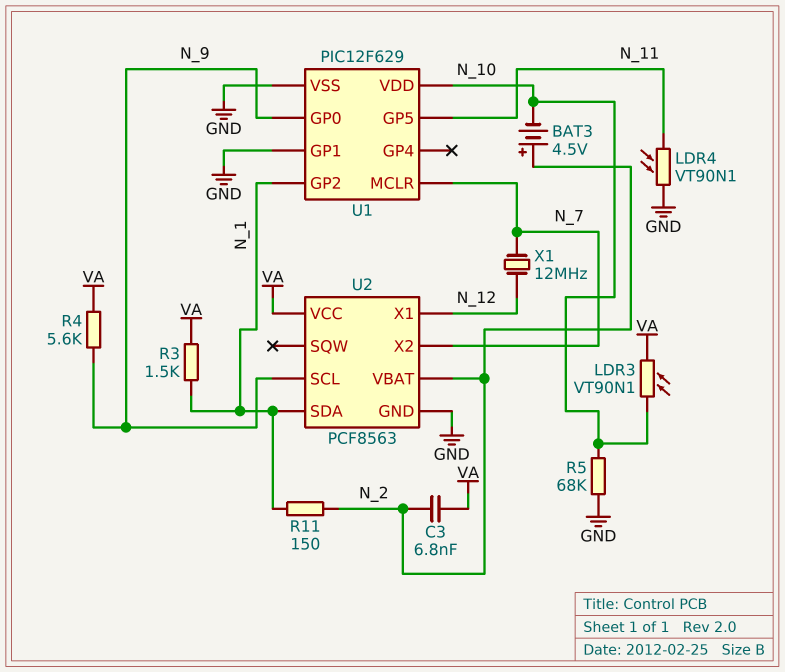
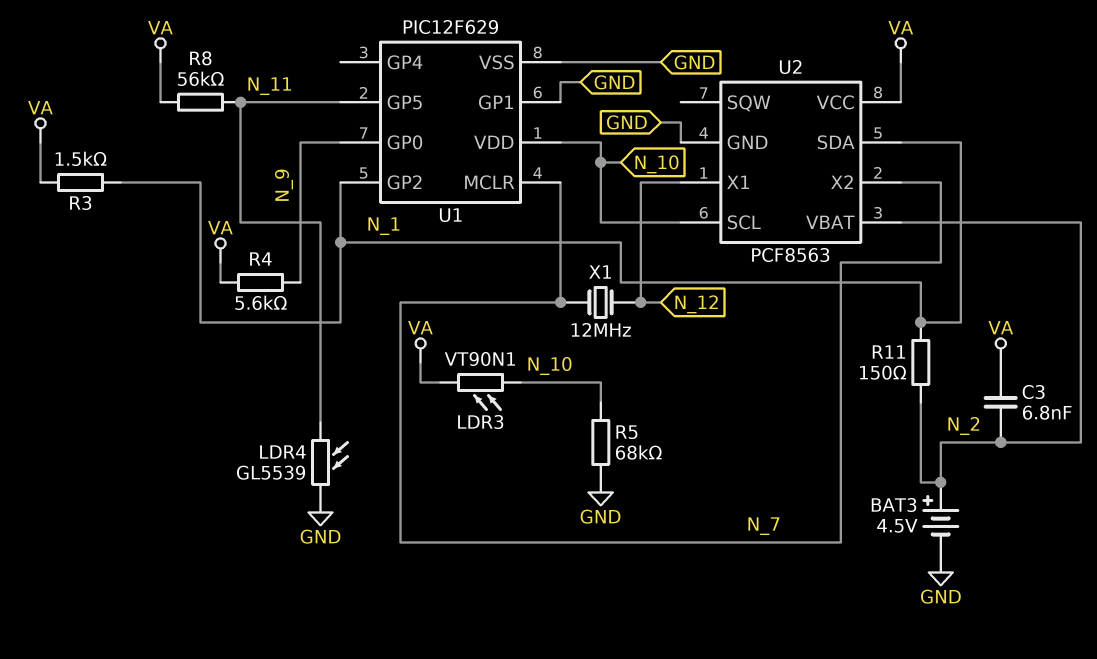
BAT3: 4.5V (plus N_2, minus N_10) -> 4.5V (plus N_2, minus GND)
LDR4: VT90N1 (GND, N_11) -> GL5539 (GND, N_11)
R8: none -> 56k (N_11, VA)
U2 pin SCL: N_9 -> N_10

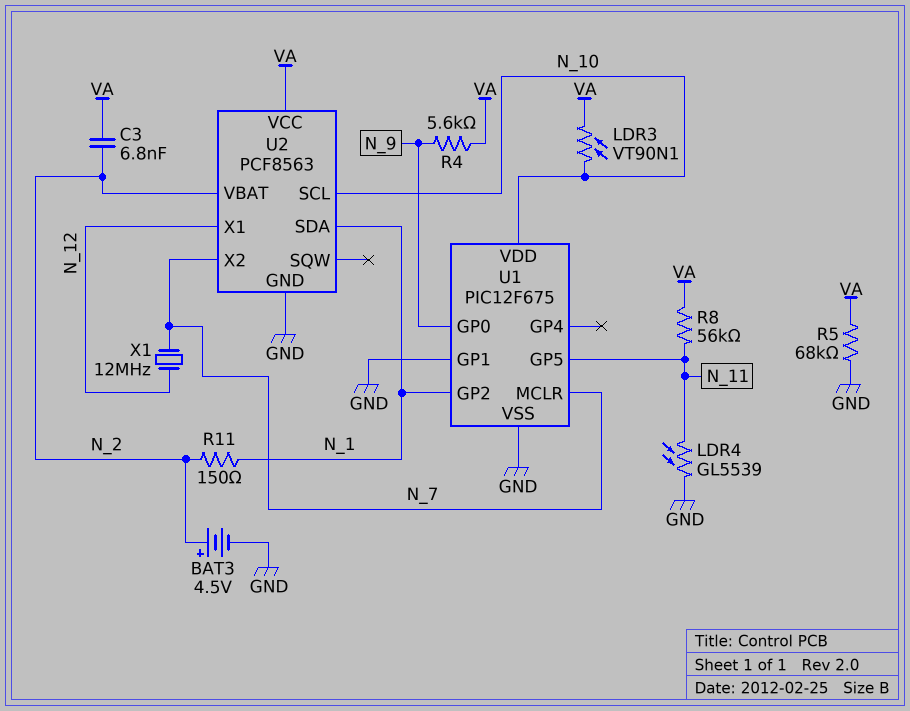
R3: 1.5k (N_1, VA) -> none
R5: 68k (GND, N_10) -> 68k (GND, VA)
U1: PIC12F629 -> PIC12F675

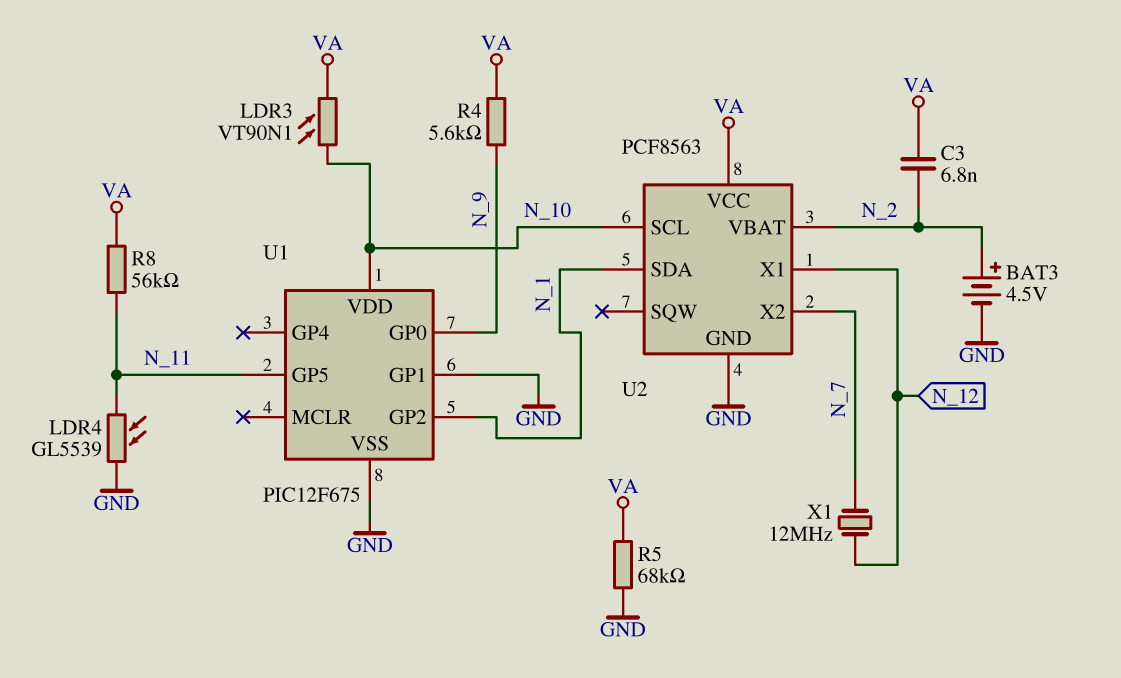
R11: 150 (N_1, N_2) -> none
U1 pin MCLR: N_7 -> none

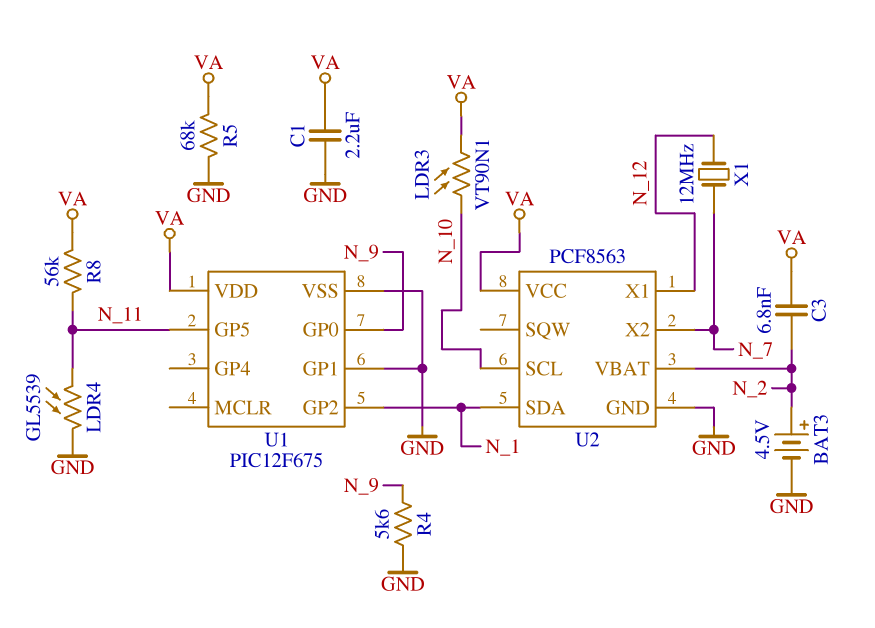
C1: none -> 2.2uF (GND, VA)
R4: 5.6k (N_9, VA) -> 5.6k (GND, N_9)
U1 pin VDD: N_10 -> VA

